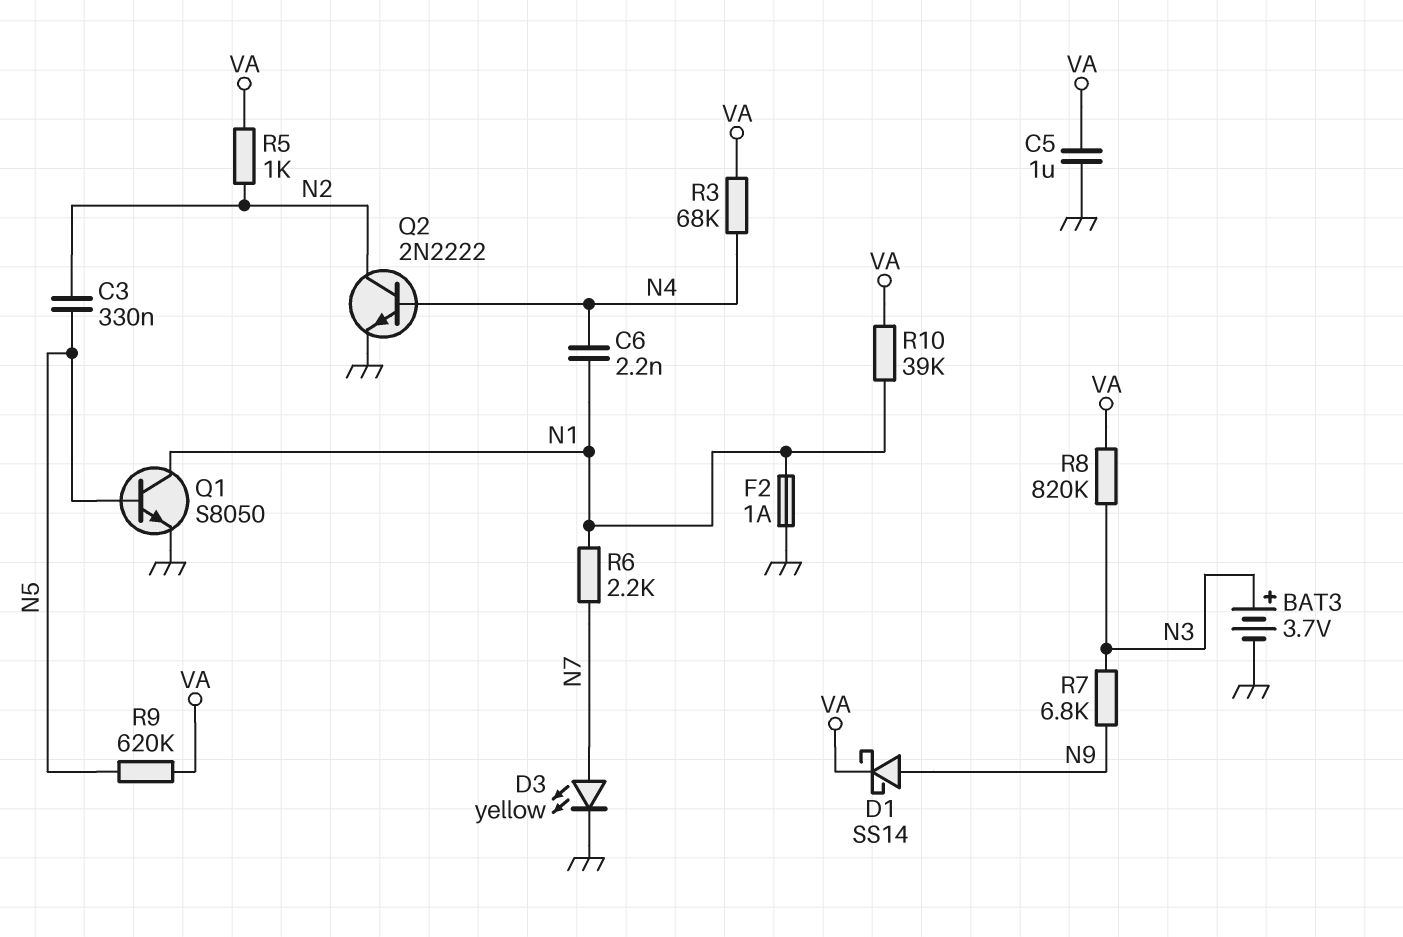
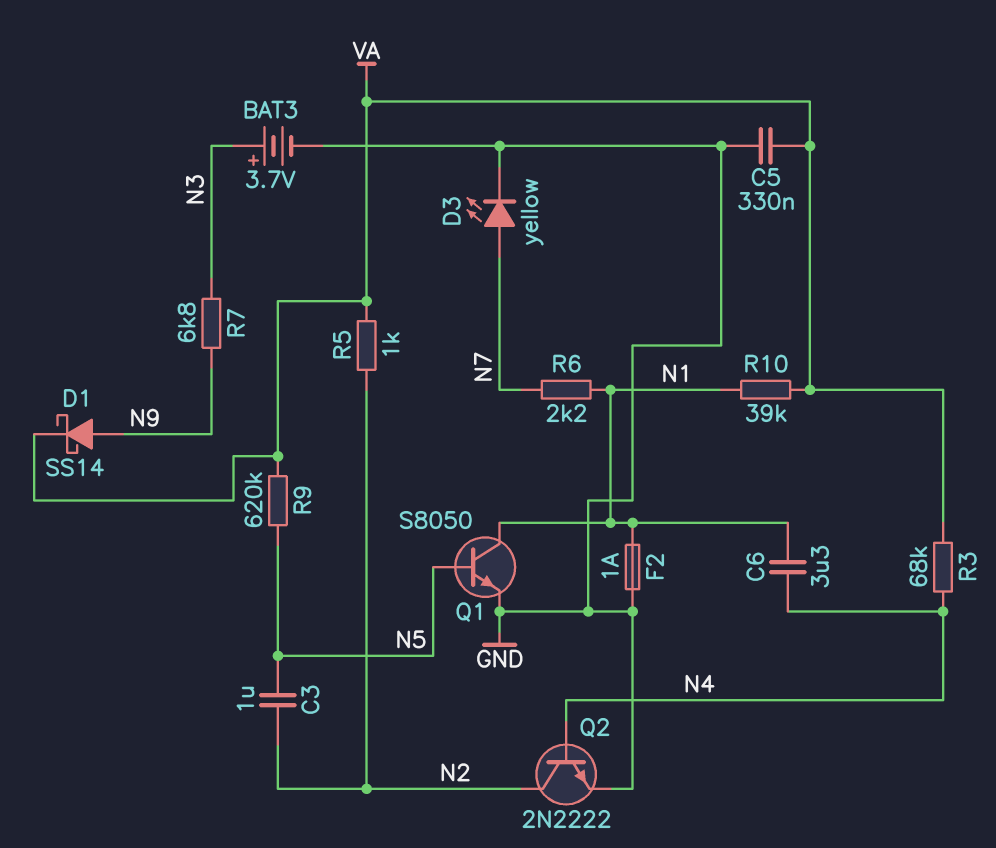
C3: 330nF (N2, N5) -> 1uF (N2, N5)
C5: 1uF (GND, VA) -> 330nF (GND, VA)
C6: 2.2nF (N1, N4) -> 3.3uF (N1, N4)
R8: 820k (N3, VA) -> none

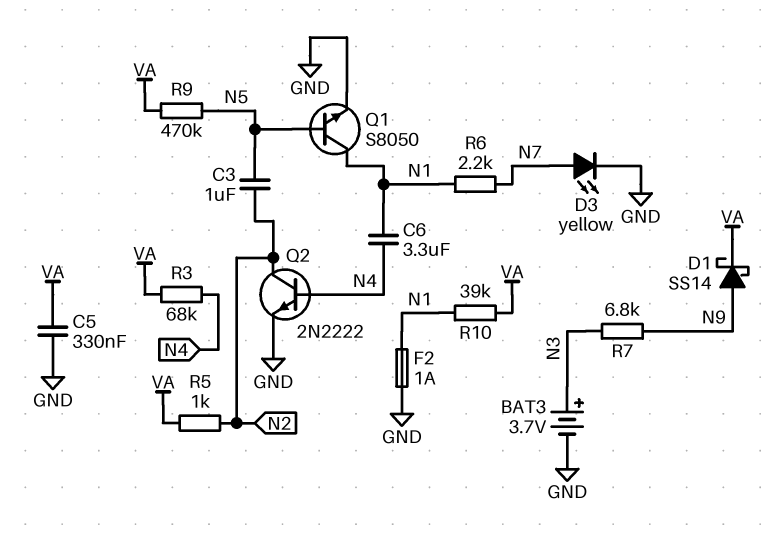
R9: 620k (N5, VA) -> 470k (N5, VA)

